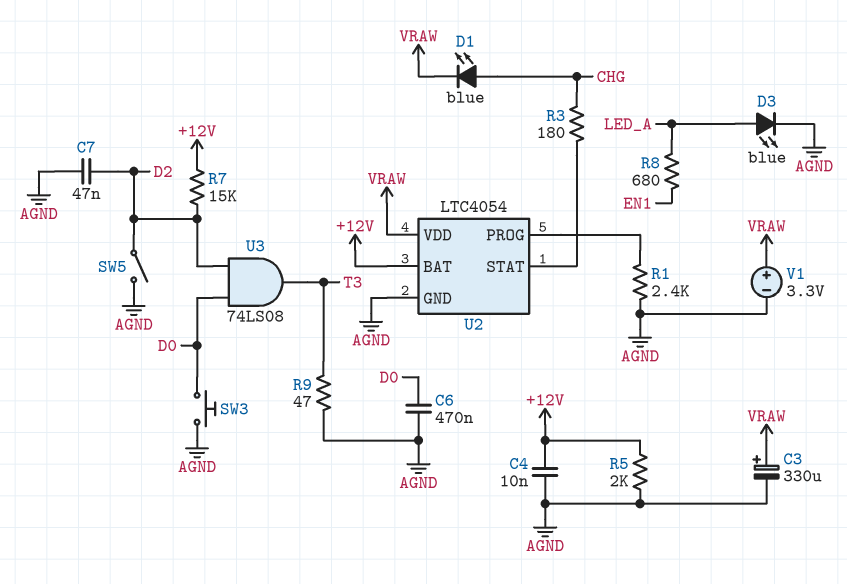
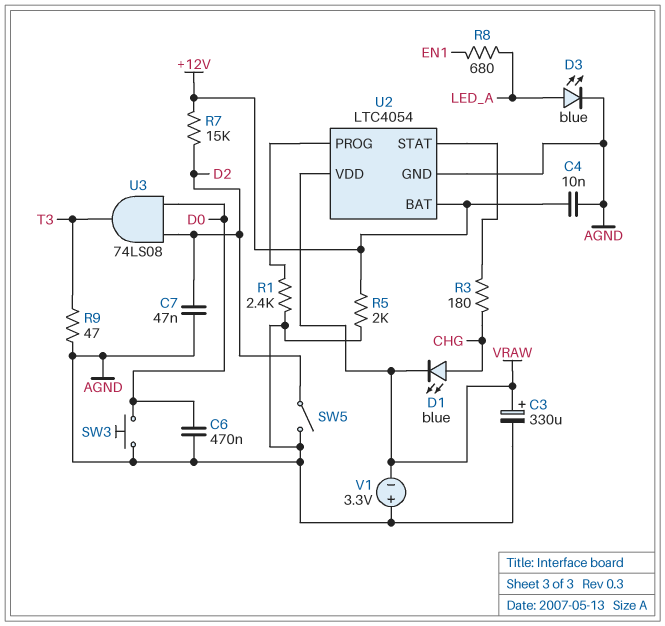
V1: 3.3V (plus VRAW, minus AGND) -> 3.3V (plus AGND, minus VRAW)

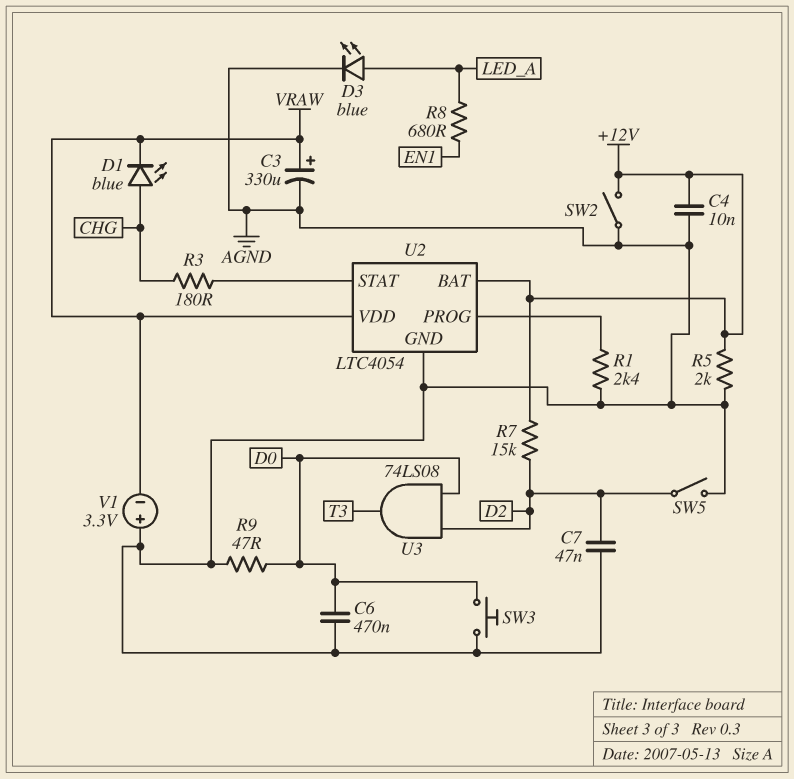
R9: 47 (AGND, T3) -> 47 (AGND, D0)
SW2: none -> switch (+12V, AGND)

